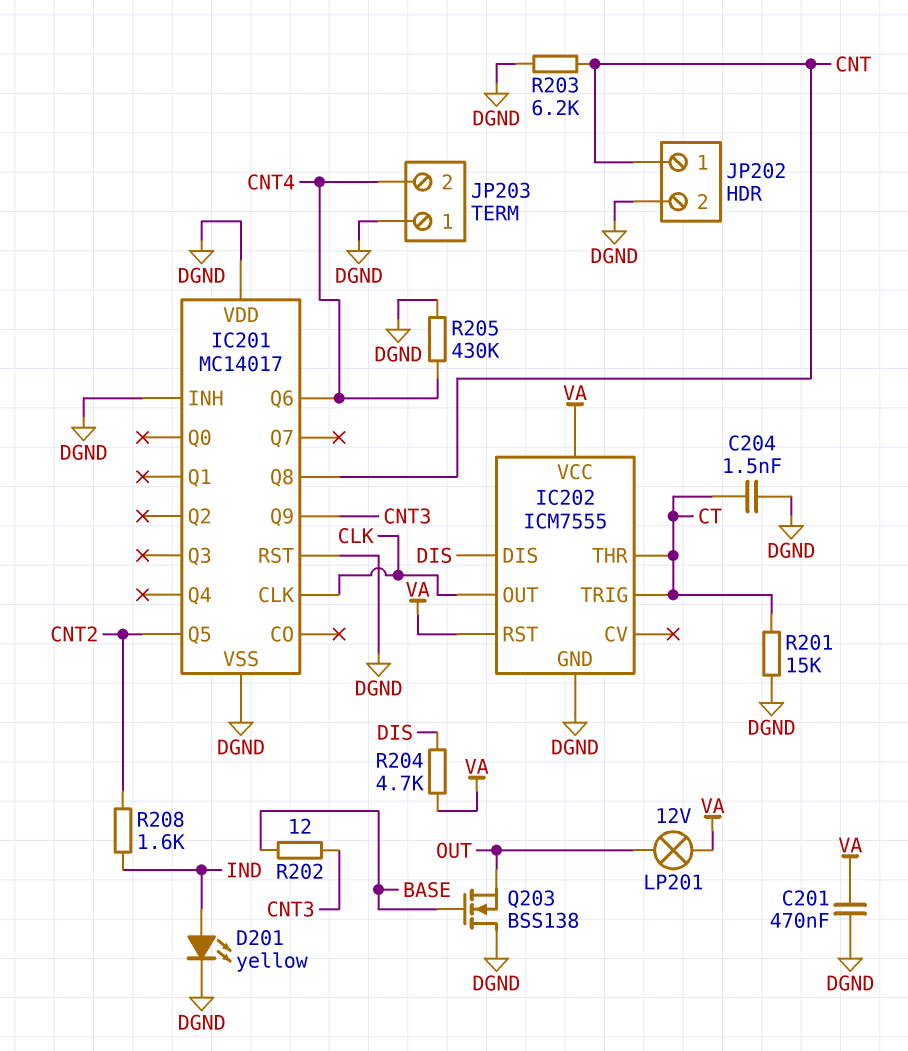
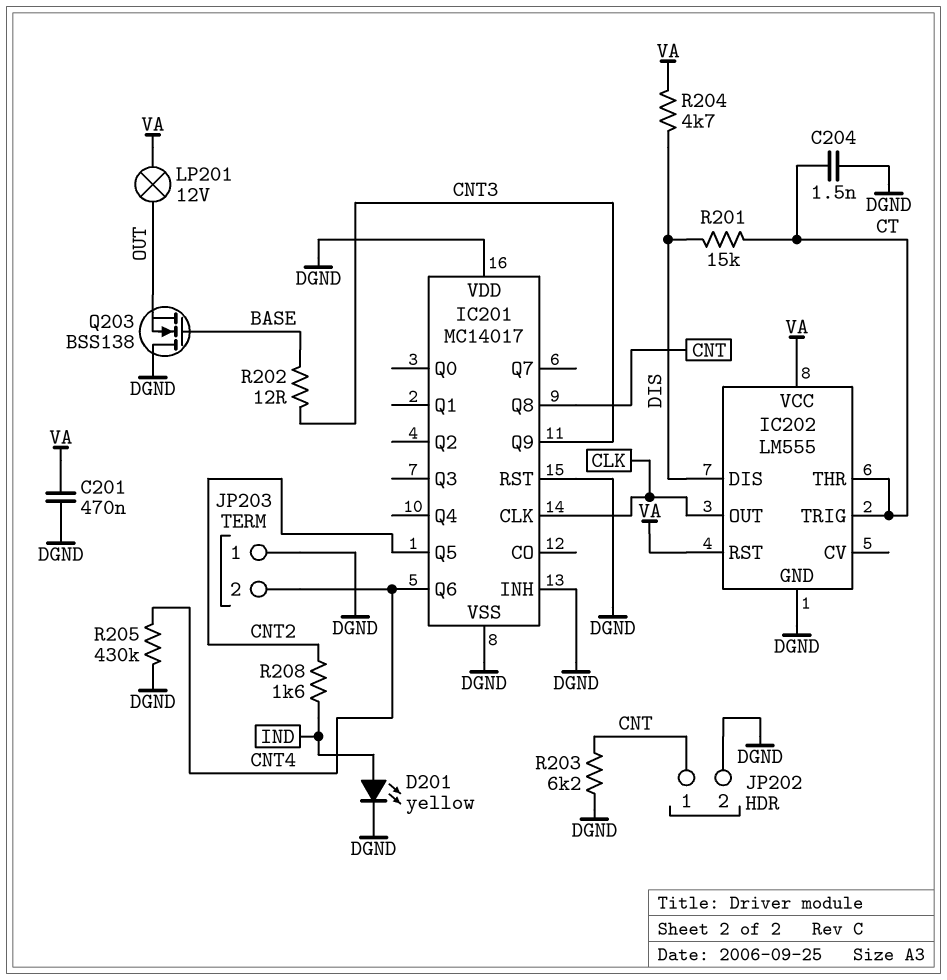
IC202: ICM7555 -> LM555
R201: 15k (CT, DGND) -> 15k (CT, DIS)

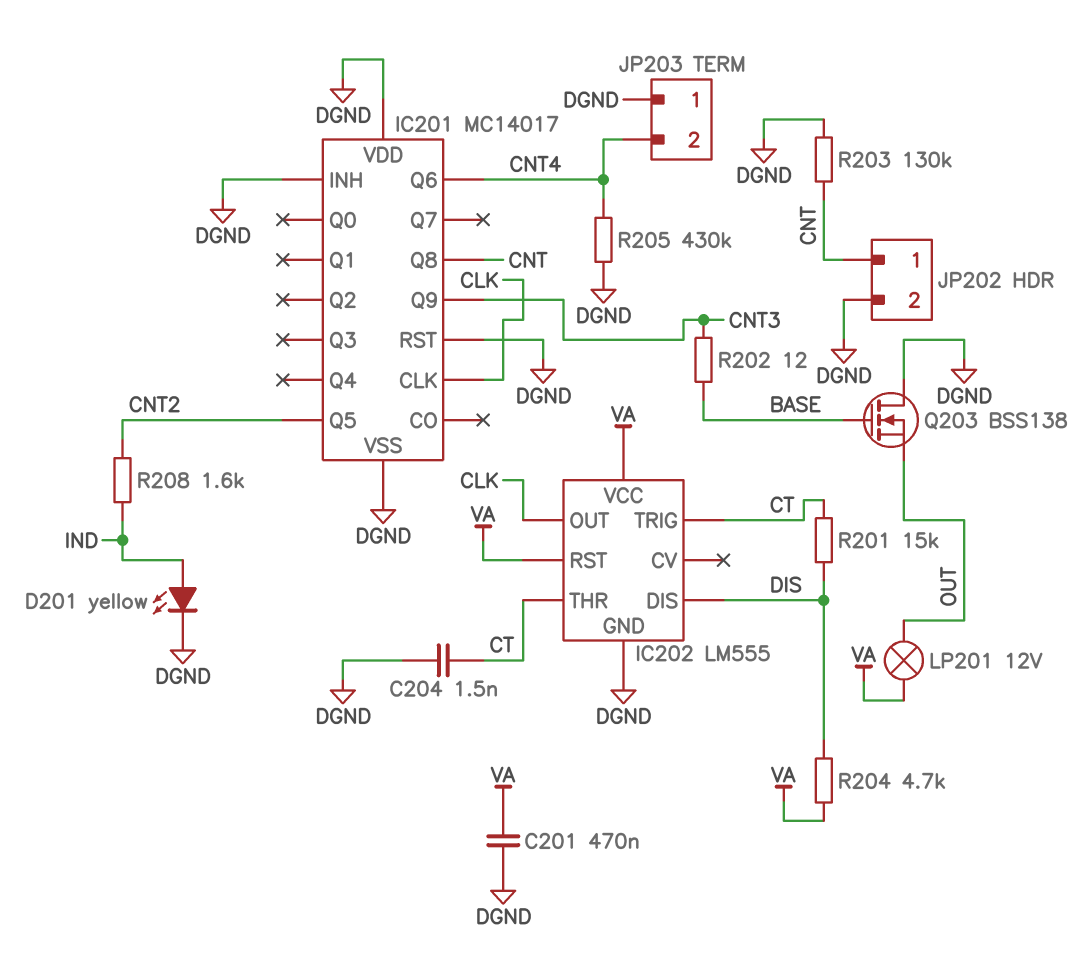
R203: 6.2k (CNT, DGND) -> 130k (CNT, DGND)

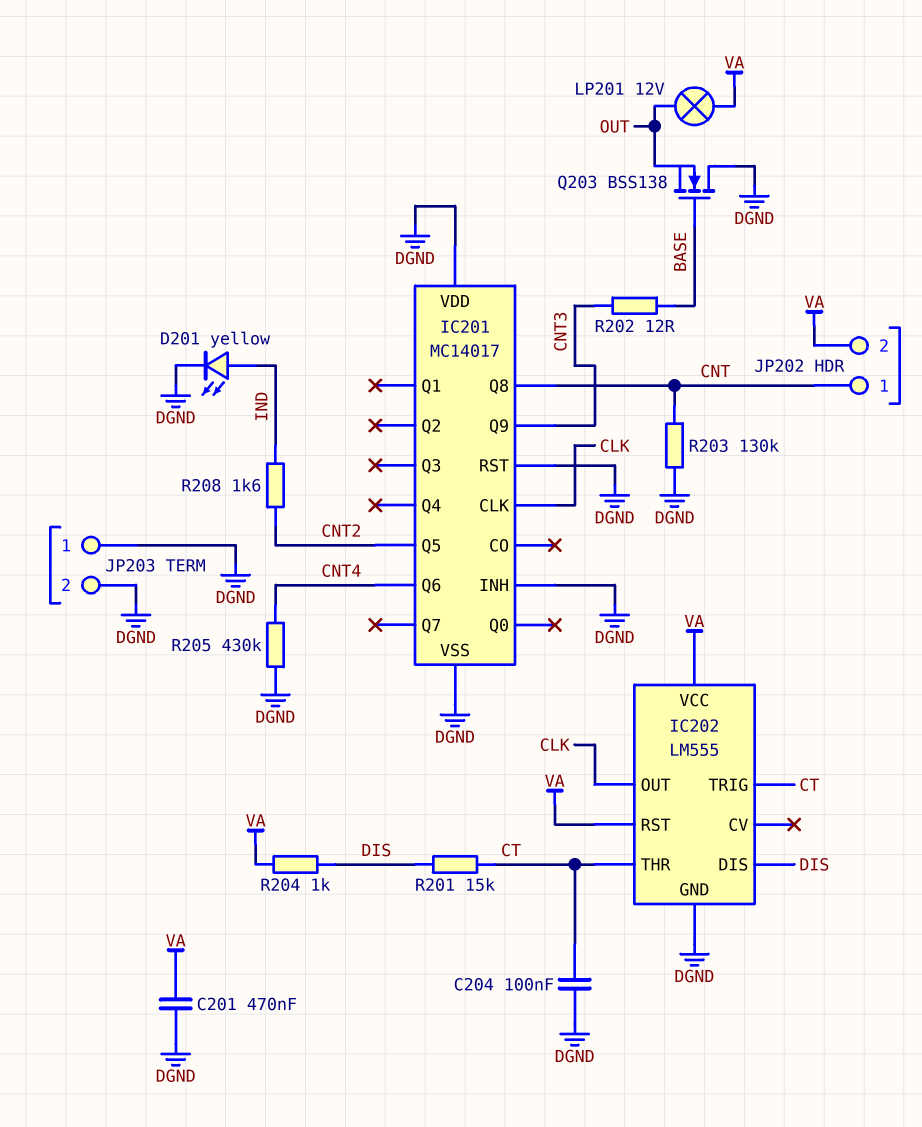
C204: 1.5nF (CT, DGND) -> 100nF (CT, DGND)
JP202 pin 2: DGND -> VA
JP203 pin 2: CNT4 -> DGND
R204: 4.7k (DIS, VA) -> 1k (DIS, VA)

